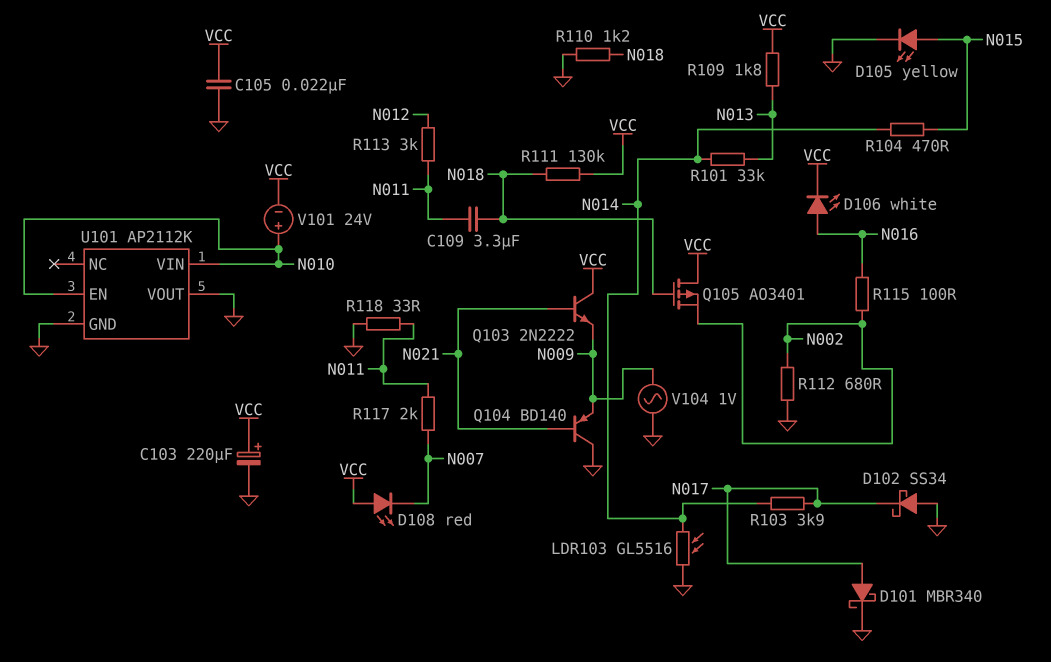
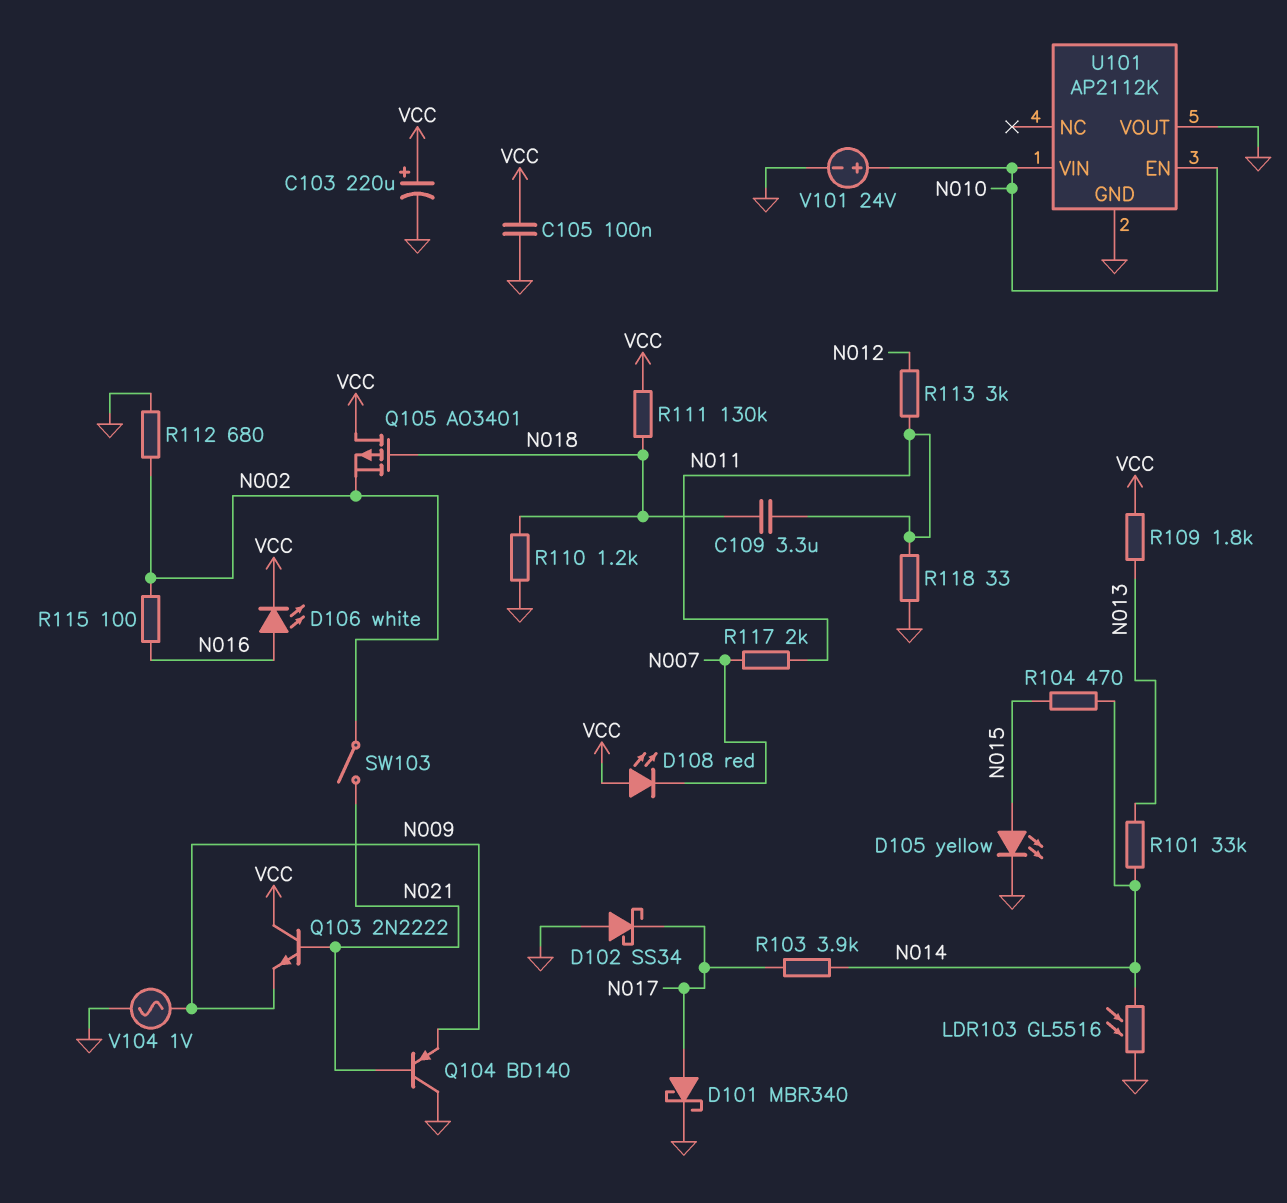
C105: 22nF (GND, VCC) -> 100nF (GND, VCC)
SW103: none -> switch (N002, N021)
V101: 24V (plus N010, minus VCC) -> 24V (plus N010, minus GND)

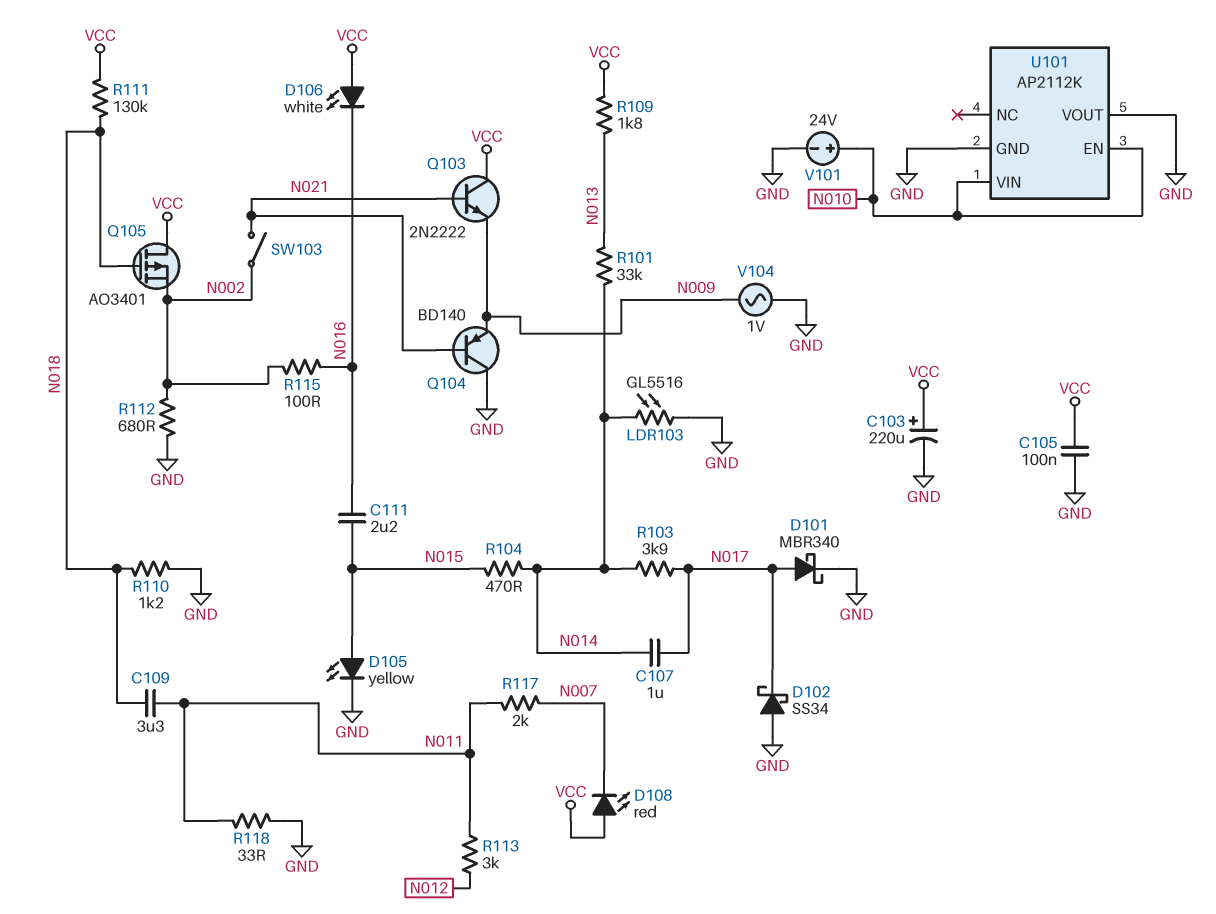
C107: none -> 1uF (N014, N017)
C111: none -> 2.2uF (N015, N016)
D106: LED white (A N016, K VCC) -> LED white (A VCC, K N016)

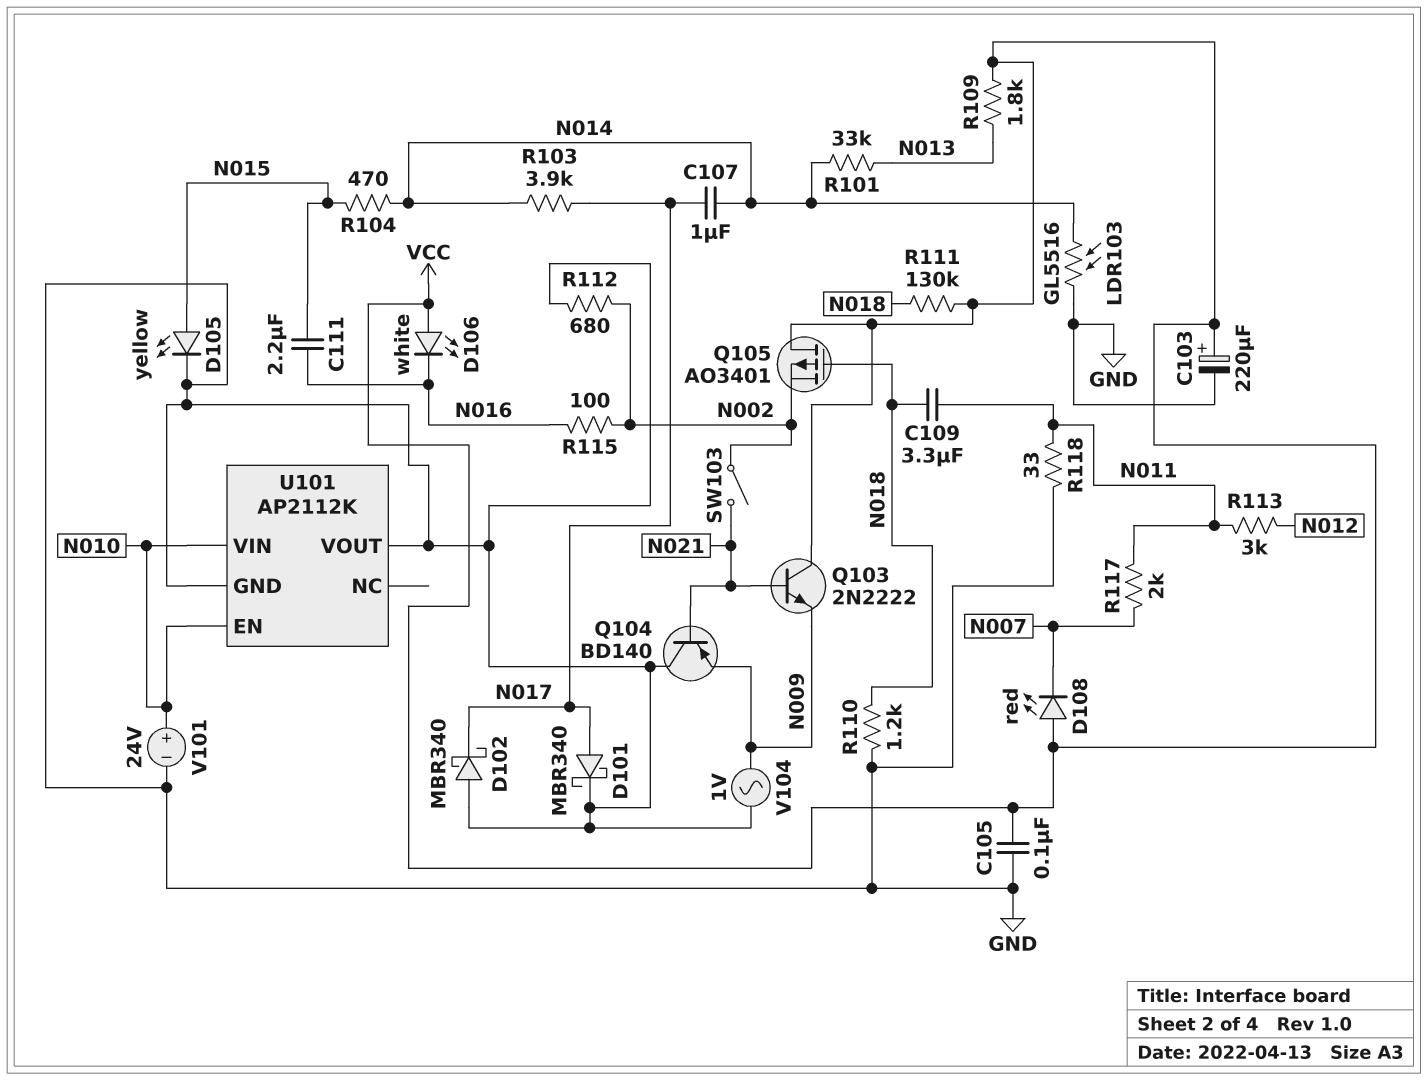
D102: schottky SS34 (A GND, K N017) -> schottky MBR340 (A GND, K N017)

